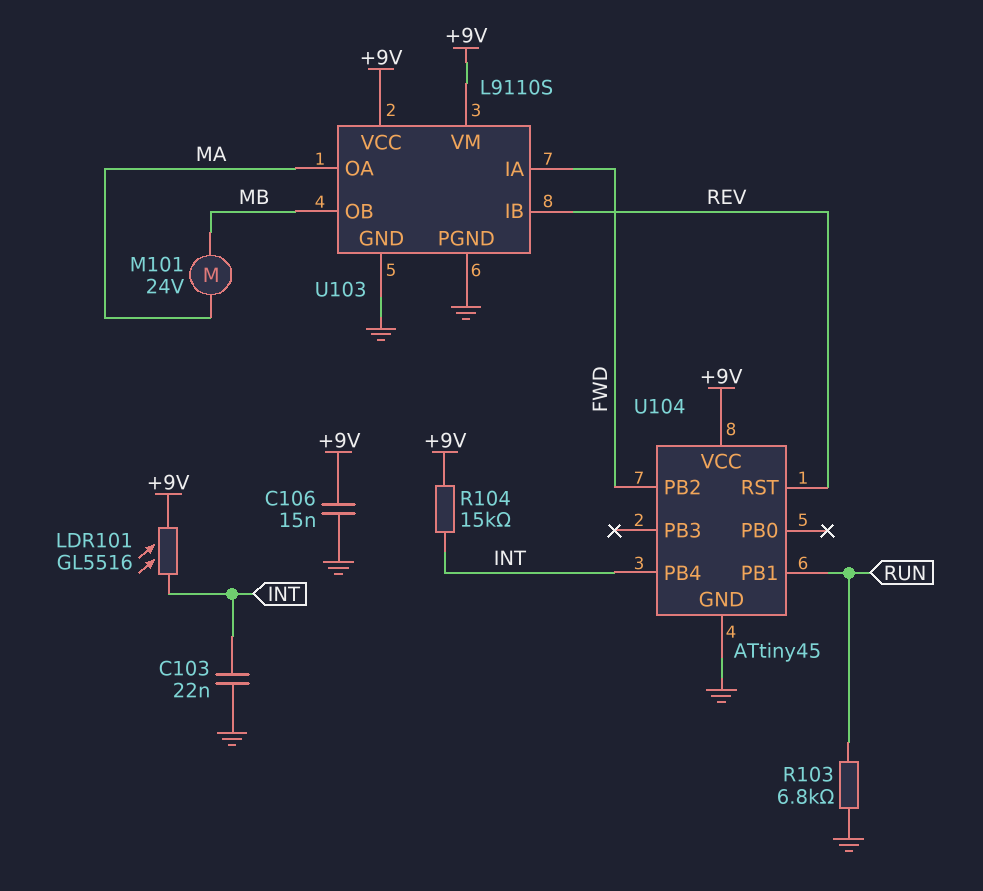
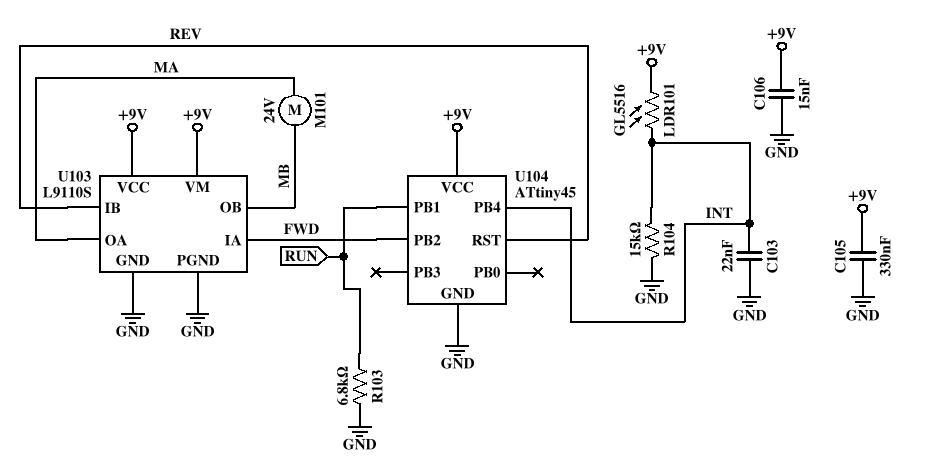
C105: none -> 330nF (+9V, GND)
R104: 15k (+9V, INT) -> 15k (GND, INT)

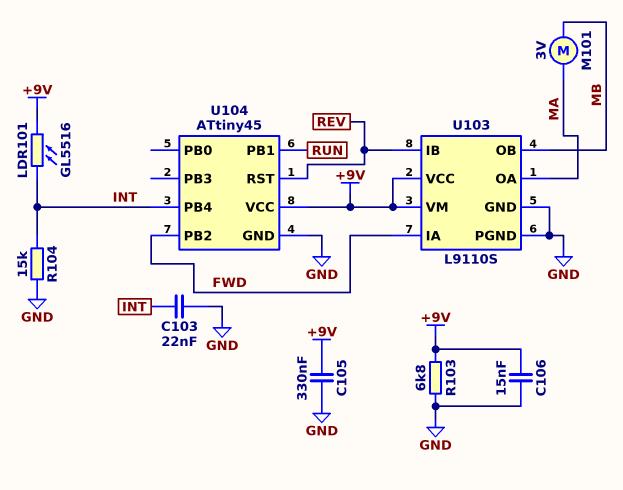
M101: motor 24V (MA, MB) -> motor 3V (MA, MB)
R103: 6.8k (GND, RUN) -> 6.8k (+9V, GND)

